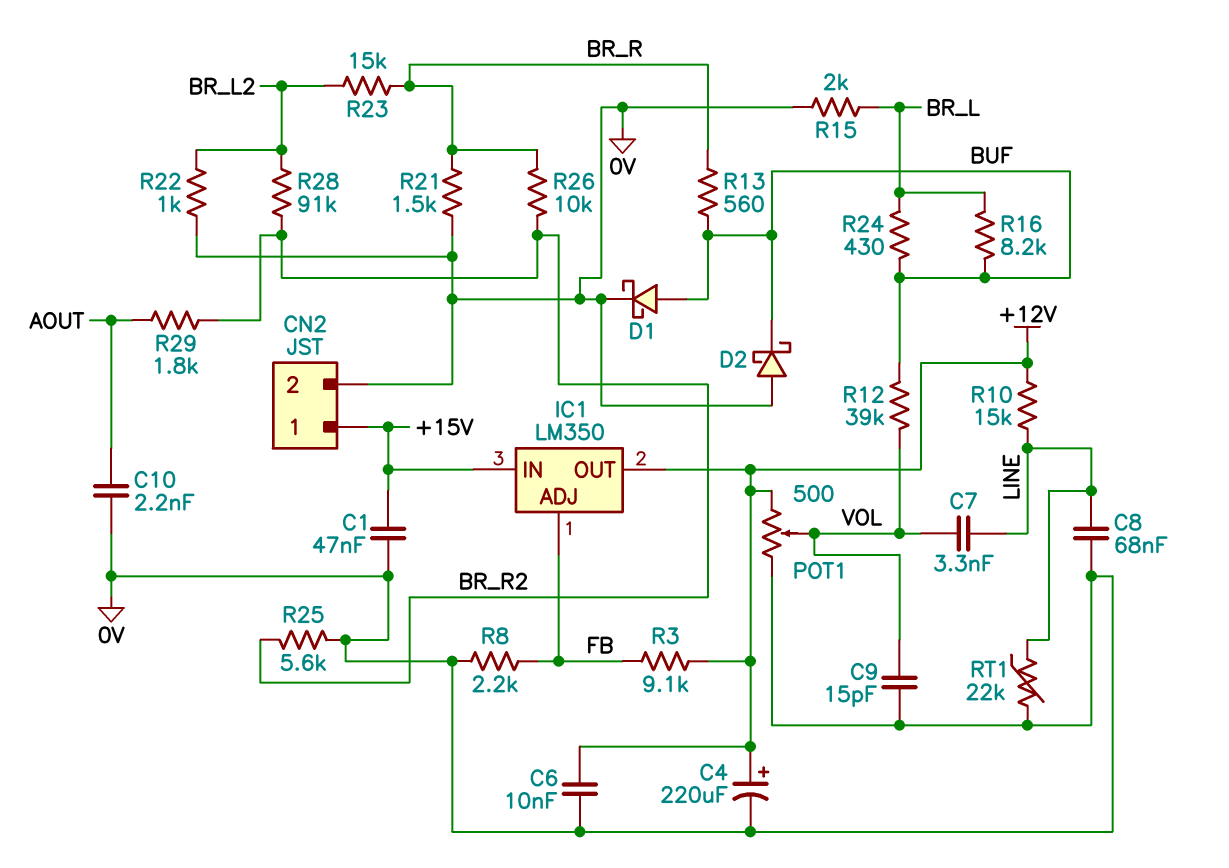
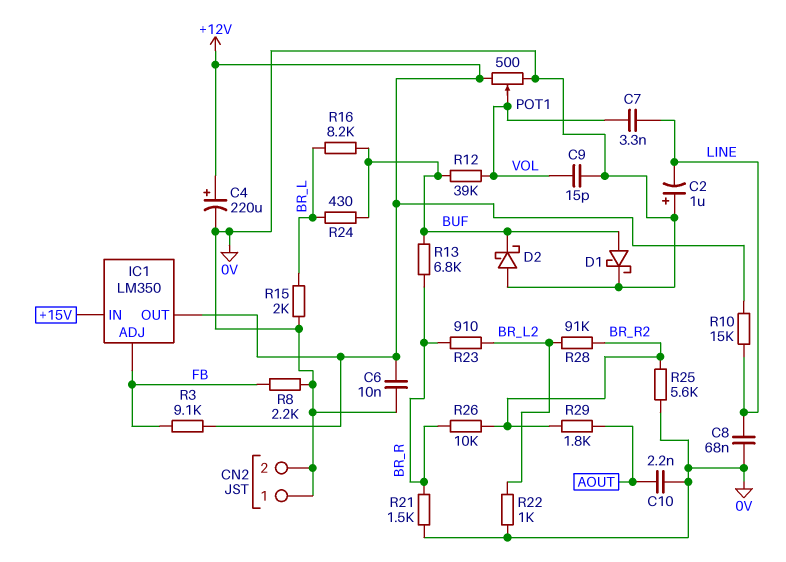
C1: 47nF (+15V, 0V) -> none
C2: none -> 1uF (plus 0V, minus LINE)
CN2 pin 1: +15V -> 0V
R13: 560 (BR_R, BUF) -> 6.8k (BR_R, BUF)
R23: 15k (BR_L2, BR_R) -> 910 (BR_L2, BR_R)
RT1: 22k (0V, LINE) -> none

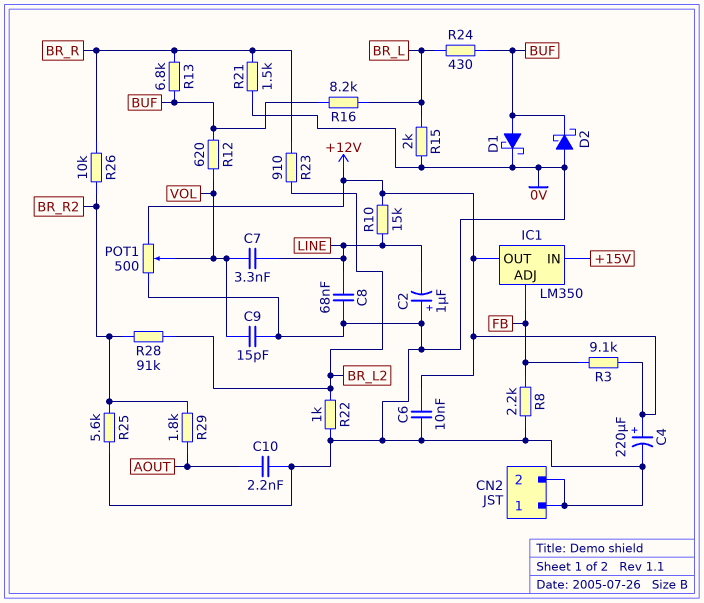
R12: 39k (BUF, VOL) -> 620 (BUF, VOL)

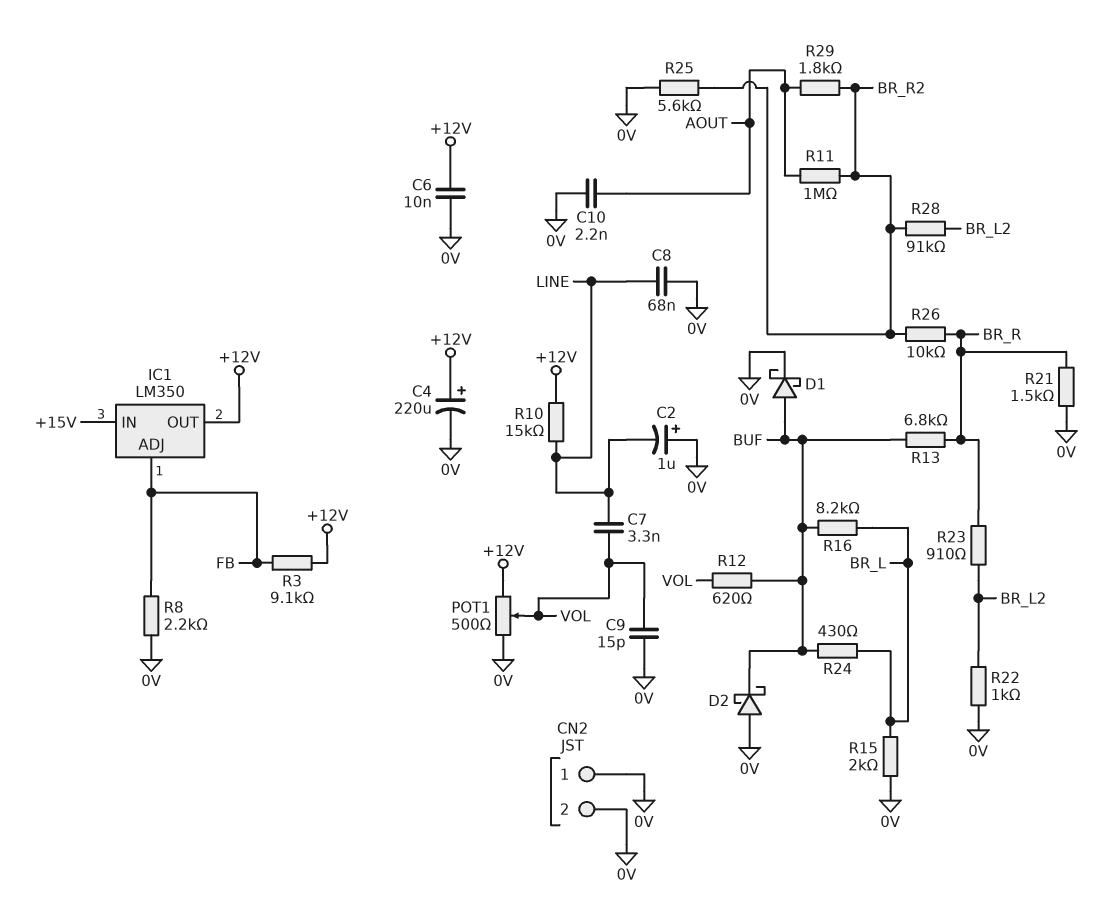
R11: none -> 1M (AOUT, BR_R2)

